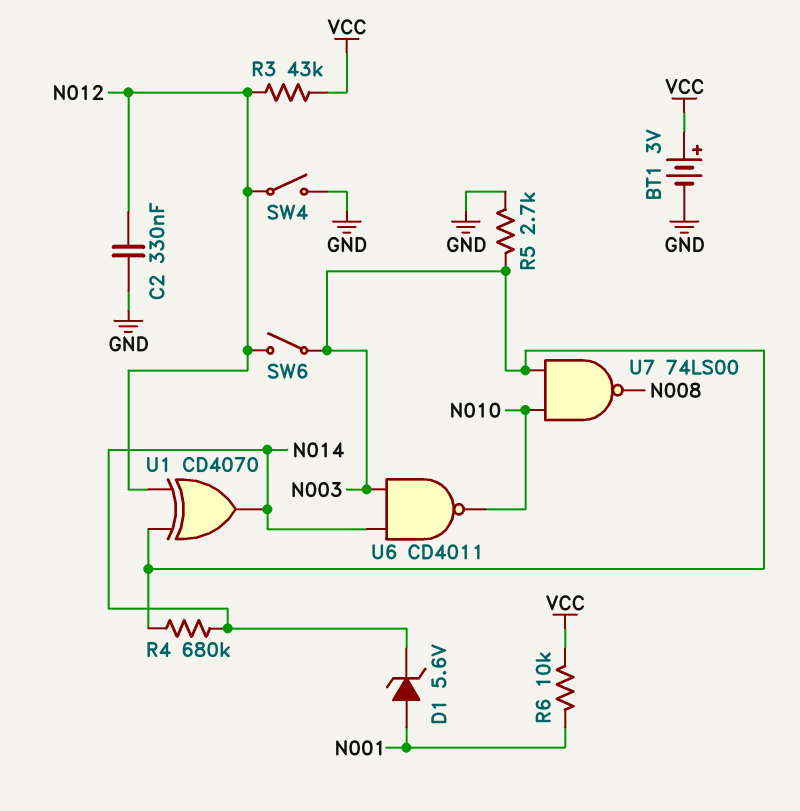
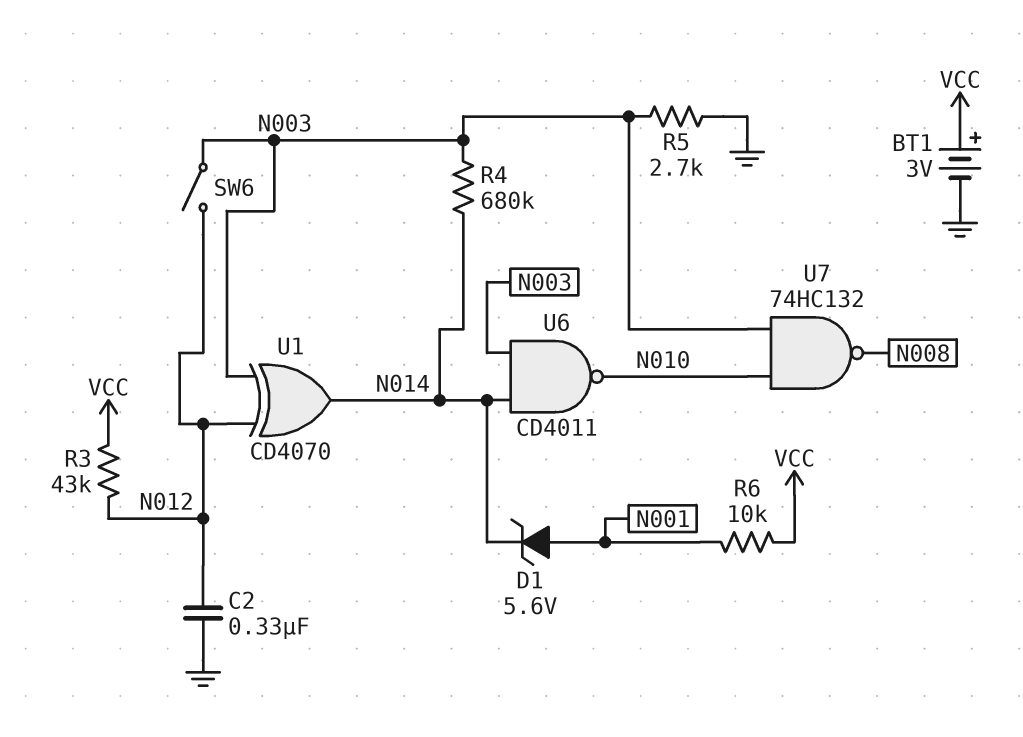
SW4: switch (GND, N012) -> none
U7: NAND 74LS00 (in N003, in N010, out N008) -> NAND 74HC132 (in N003, in N010, out N008)

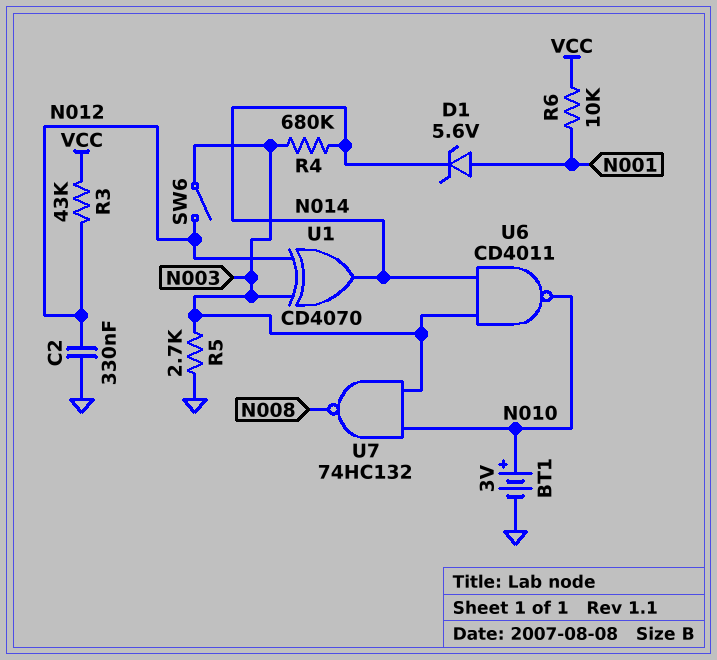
BT1: 3V (plus VCC, minus GND) -> 3V (plus N010, minus GND)

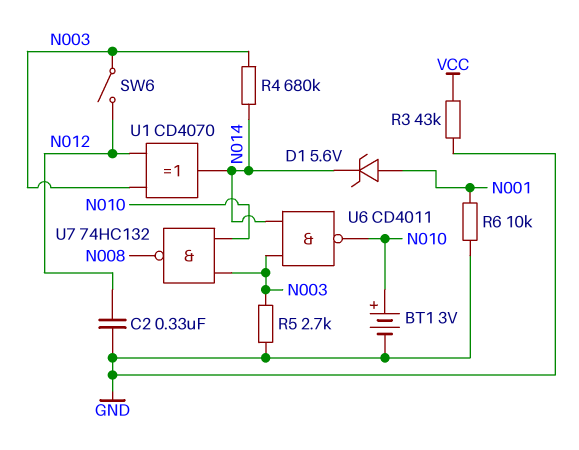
R3: 43k (N012, VCC) -> 43k (GND, VCC)
R6: 10k (N001, VCC) -> 10k (GND, N001)

